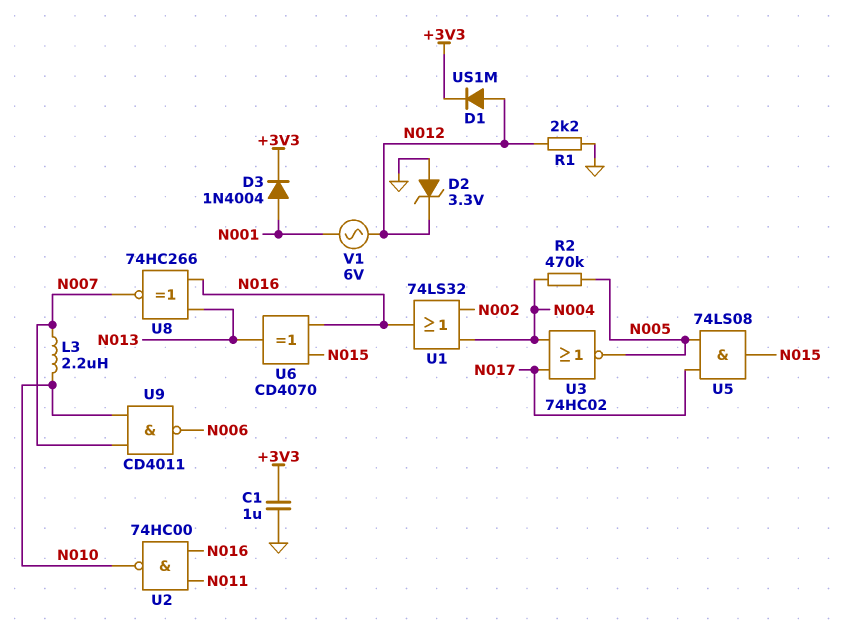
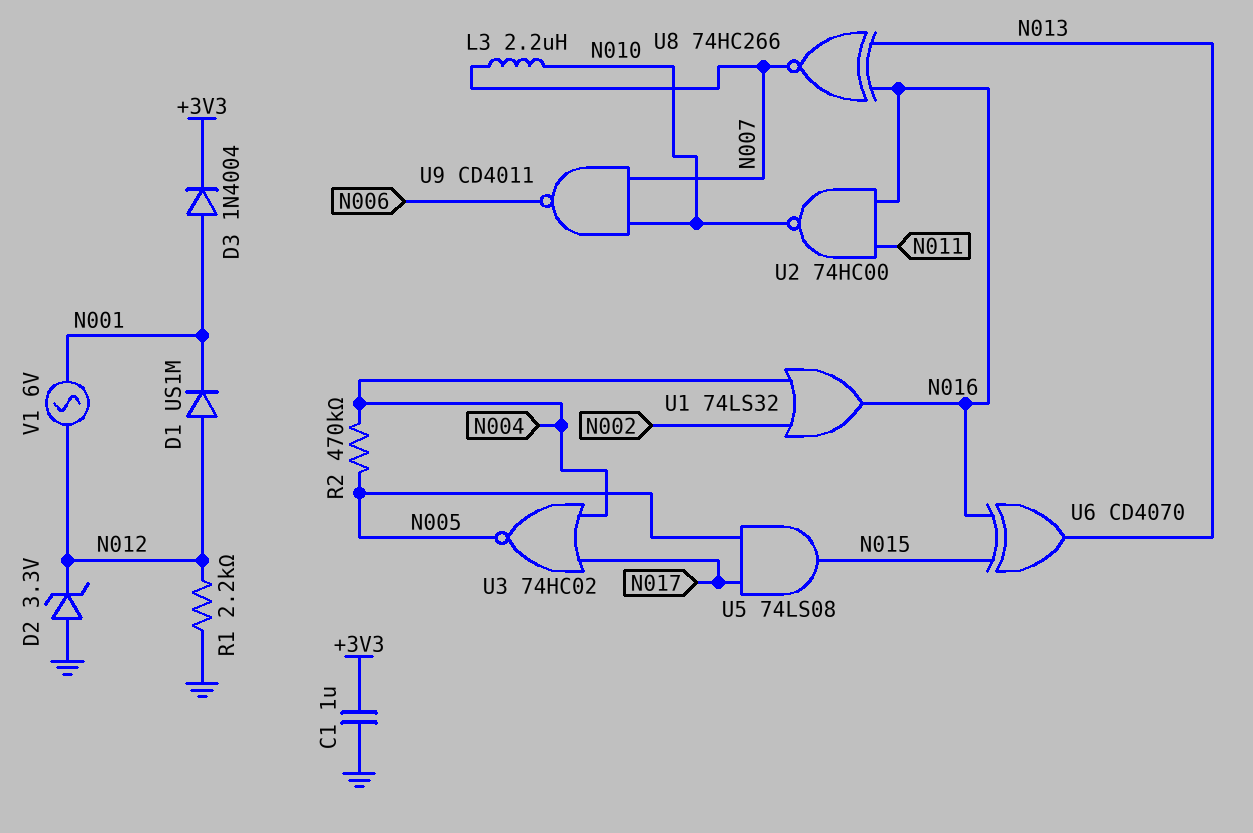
D1: diode US1M (A N012, K +3V3) -> diode US1M (A N012, K N001)

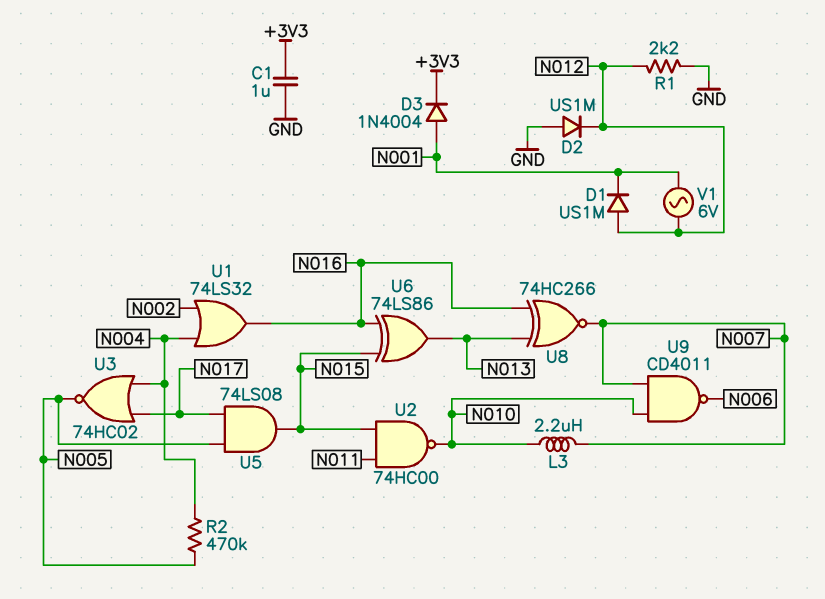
D2: zener 3.3V (A GND, K N012) -> diode US1M (A GND, K N012)
U2: NAND 74HC00 (in N011, in N016, out N010) -> NAND 74HC00 (in N011, in N015, out N010)
U6: XOR CD4070 (in N015, in N016, out N013) -> XOR 74LS86 (in N015, in N016, out N013)

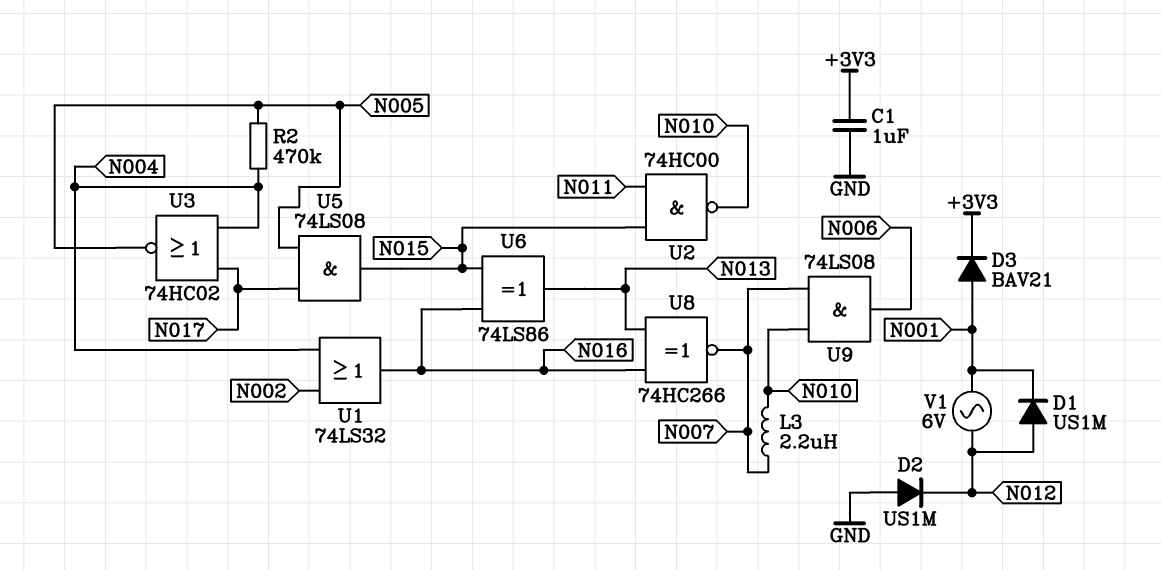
D3: diode 1N4004 (A N001, K +3V3) -> diode BAV21 (A N001, K +3V3)
R1: 2.2k (GND, N012) -> none
U9: NAND CD4011 (in N007, in N010, out N006) -> AND 74LS08 (in N007, in N010, out N006)

